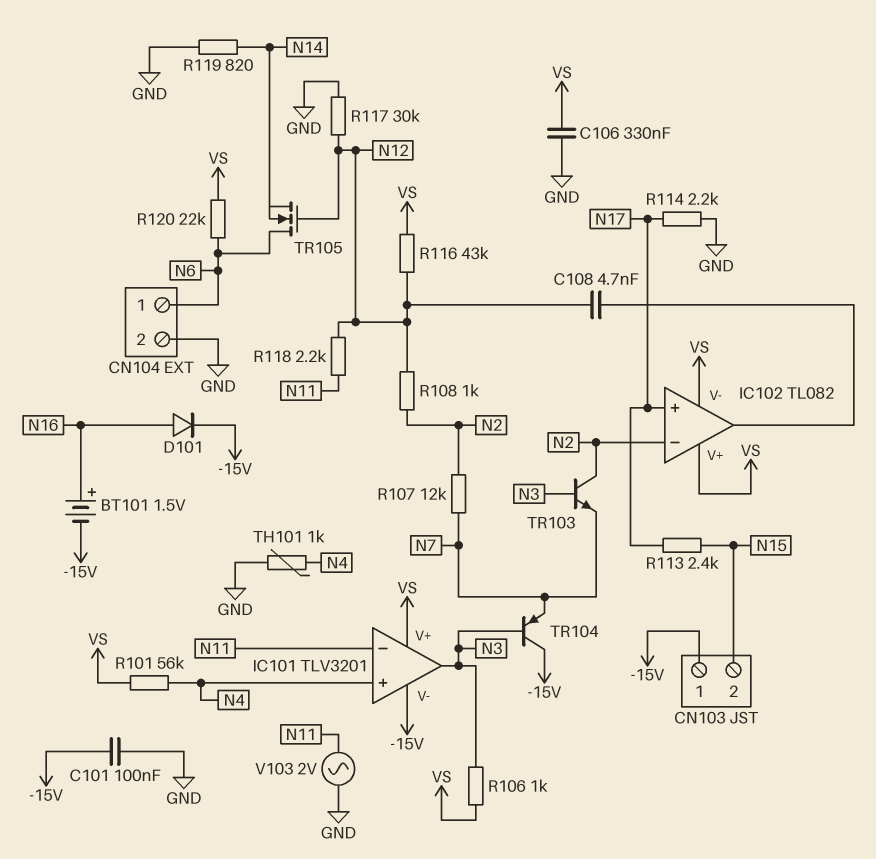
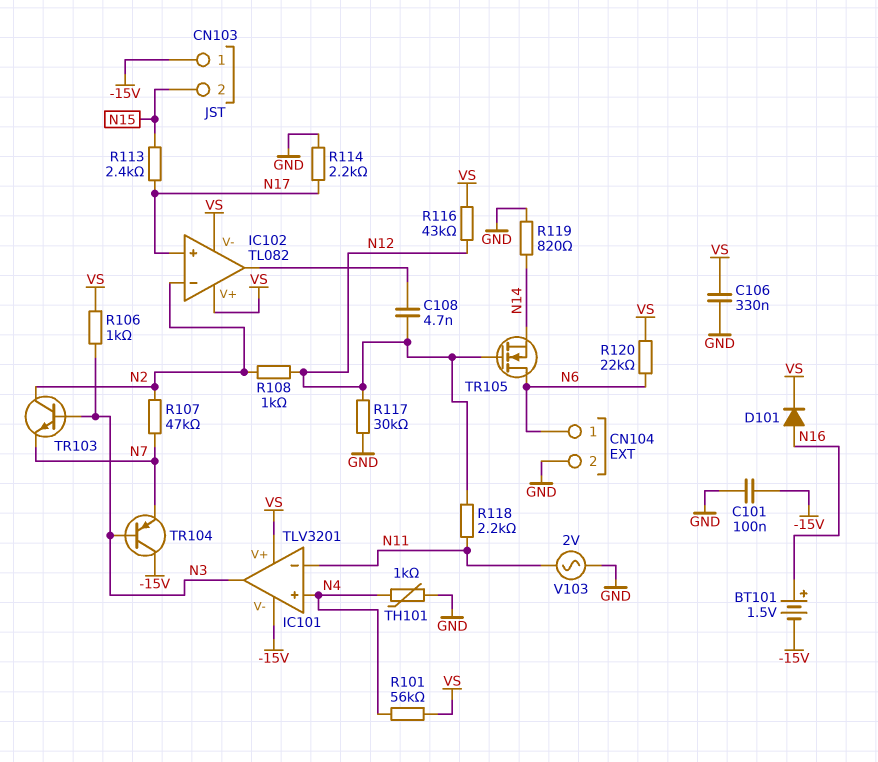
D101: diode (A N16, K -15V) -> diode (A N16, K VS)
R107: 12k (N2, N7) -> 47k (N2, N7)

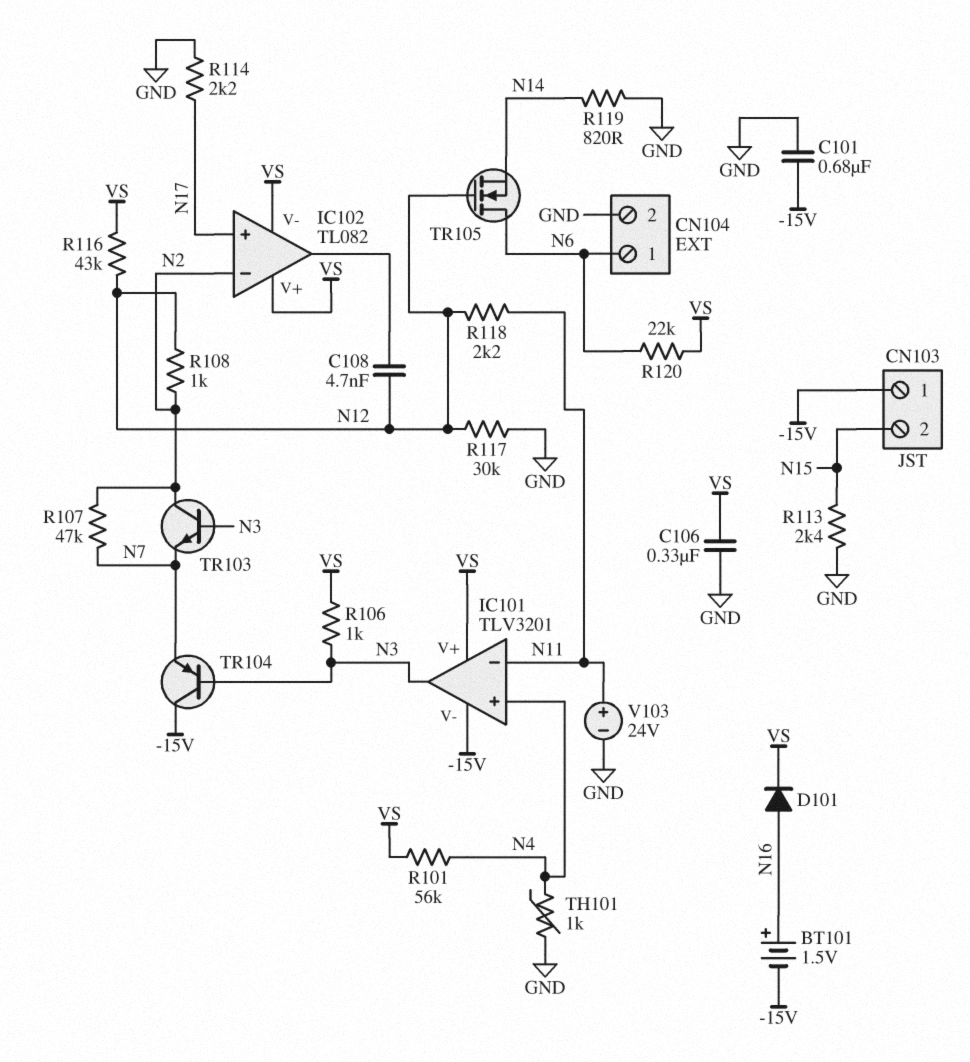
C101: 100nF (-15V, GND) -> 680nF (-15V, GND)
R113: 2.4k (N15, N17) -> 2.4k (GND, N15)
V103: AC 2V (GND, N11) -> 24V (plus N11, minus GND)

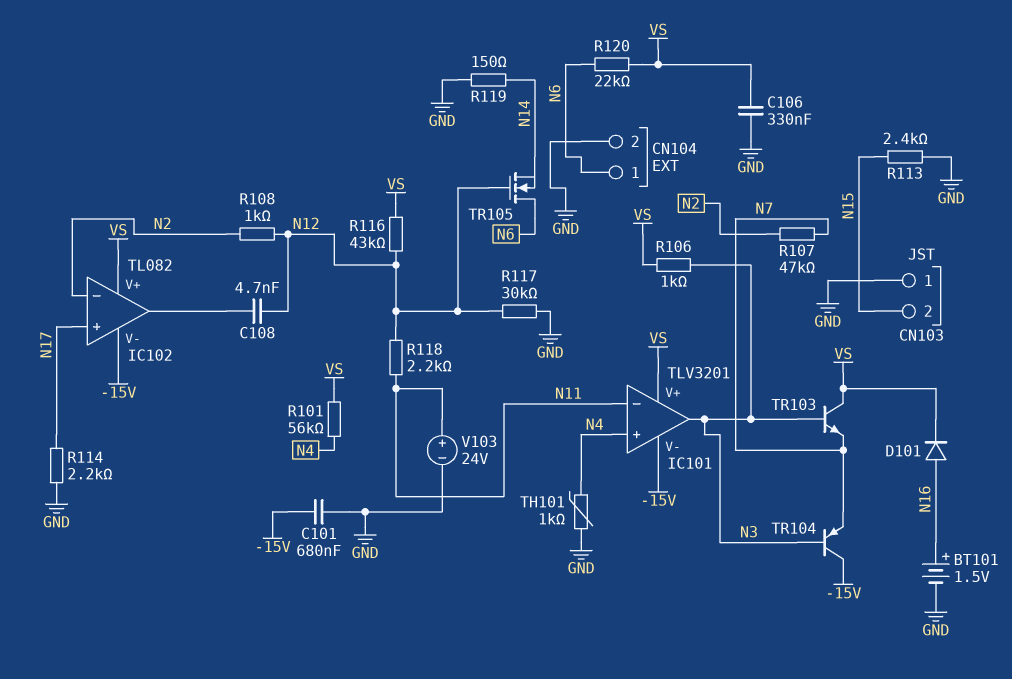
BT101: 1.5V (plus N16, minus -15V) -> 1.5V (plus N16, minus GND)
CN103 pin 1: -15V -> GND
IC102 pin V-: VS -> -15V
R119: 820 (GND, N14) -> 150 (GND, N14)
TR103: NPN (B N3, C N2, E N7) -> NPN (B N3, C VS, E N7)

